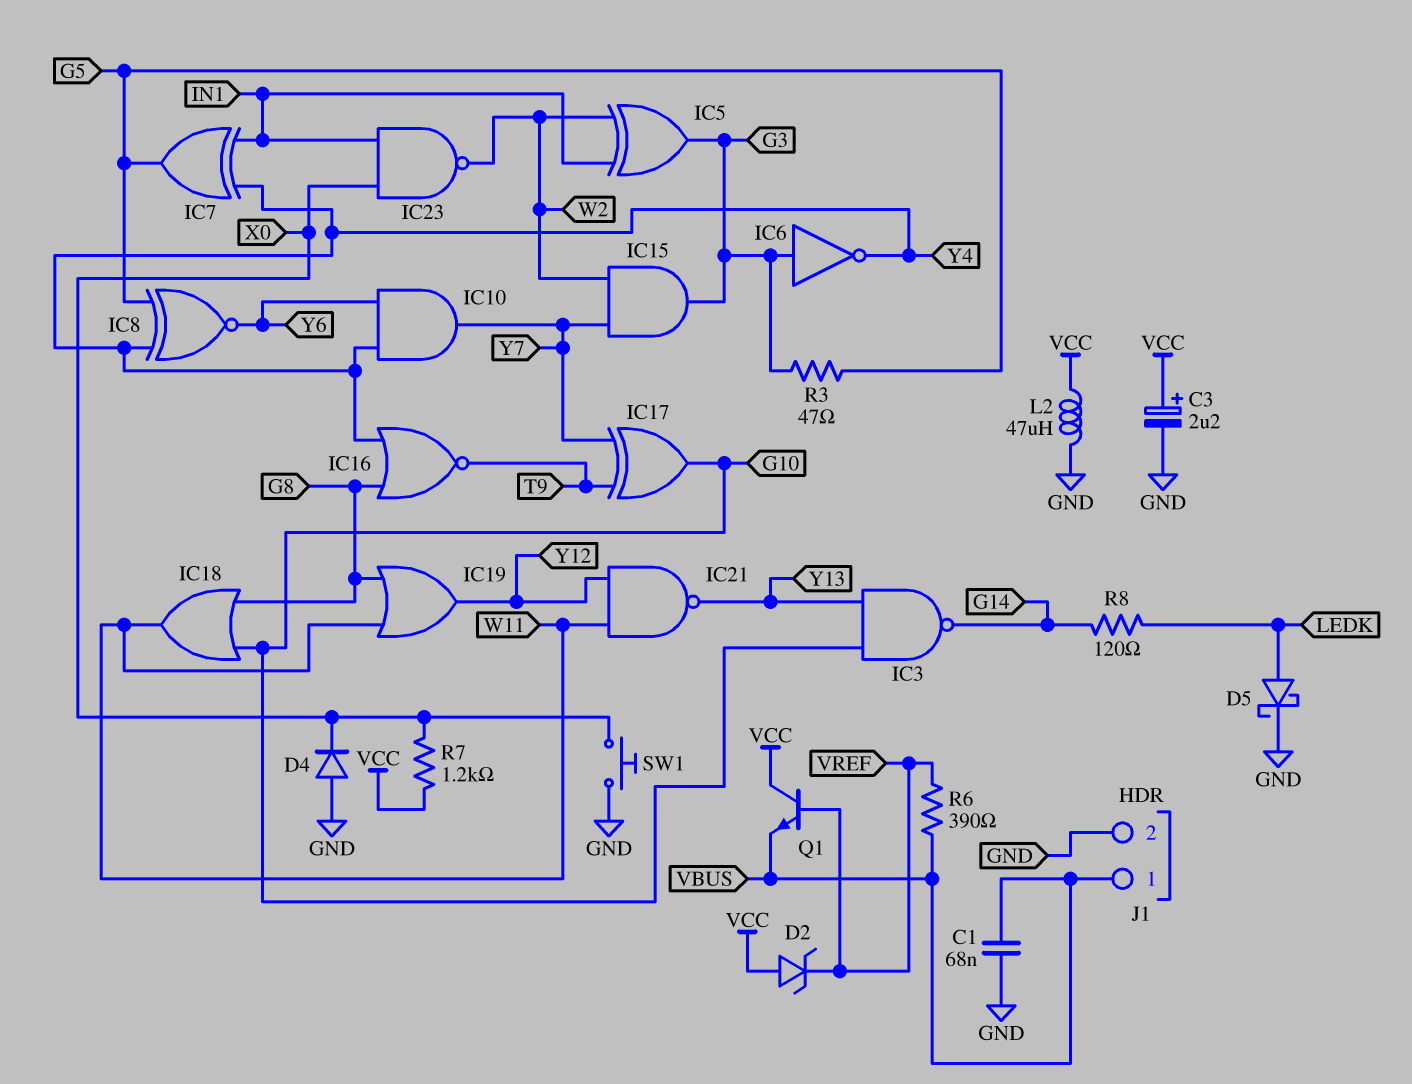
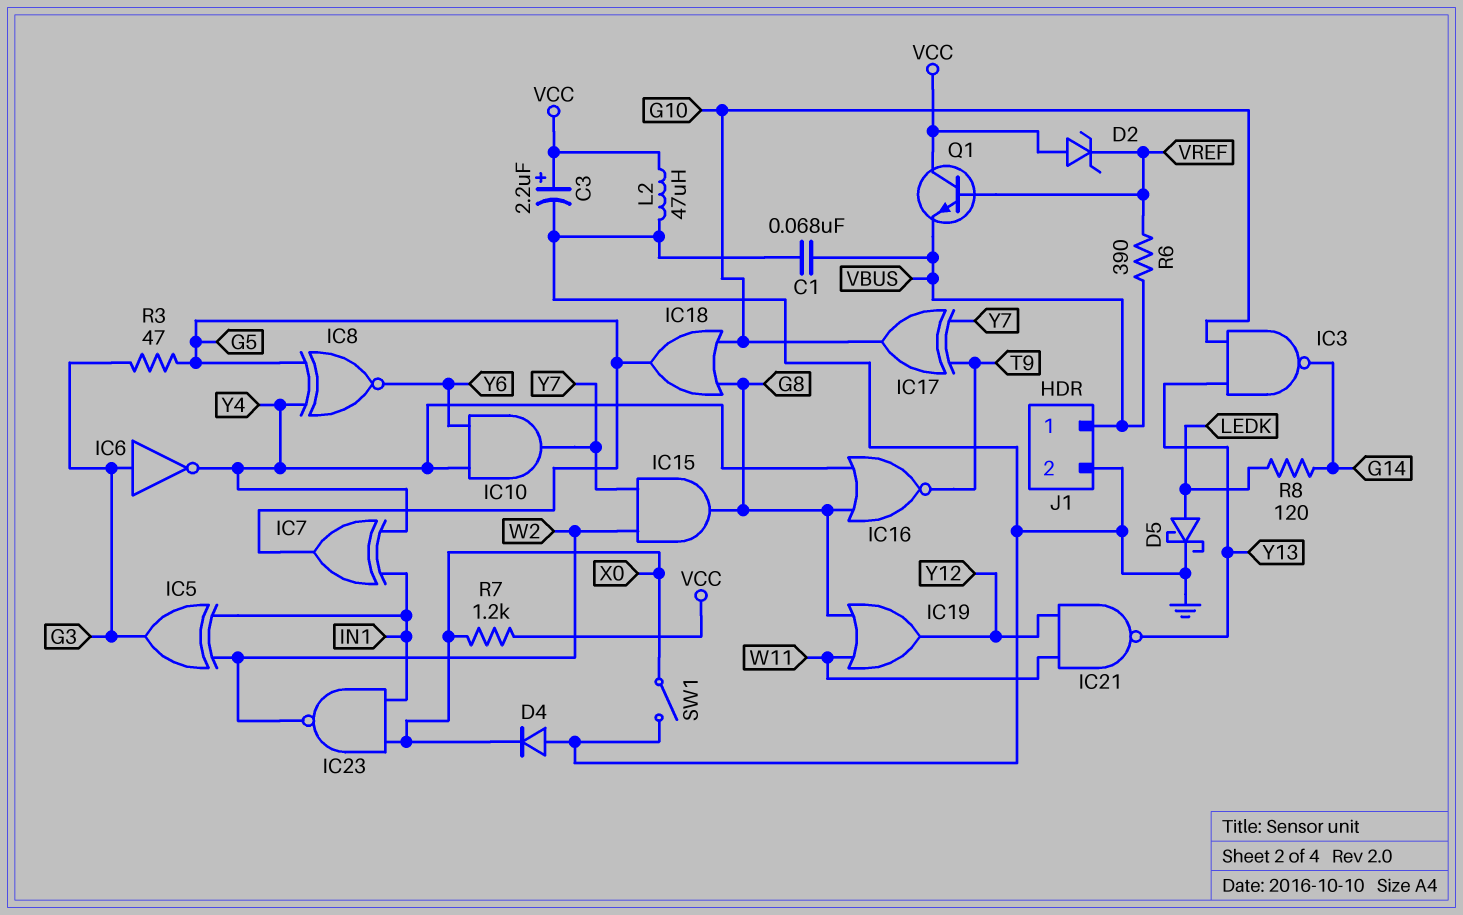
IC15: AND (in W2, in Y7, out G3) -> AND (in W2, in Y7, out G8)
IC18: OR (in G8, in G10, out W11) -> OR (in G8, in G10, out G5)
SW1: button (GND, X0) -> switch (GND, X0)

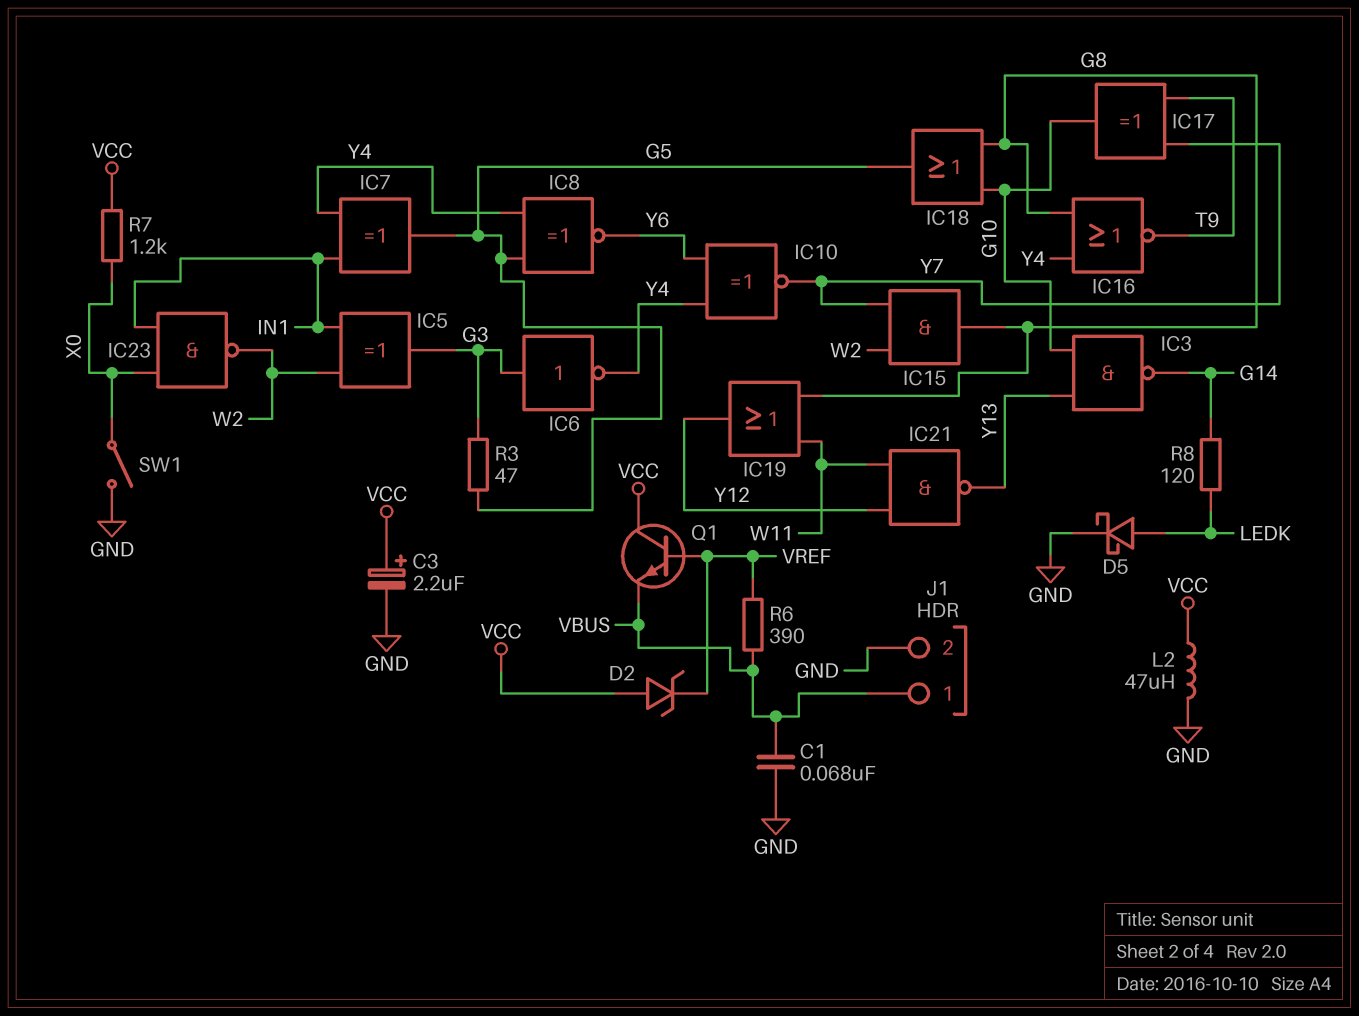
D4: diode (A GND, K X0) -> none
IC10: AND (in Y4, in Y6, out Y7) -> XNOR (in Y4, in Y6, out Y7)

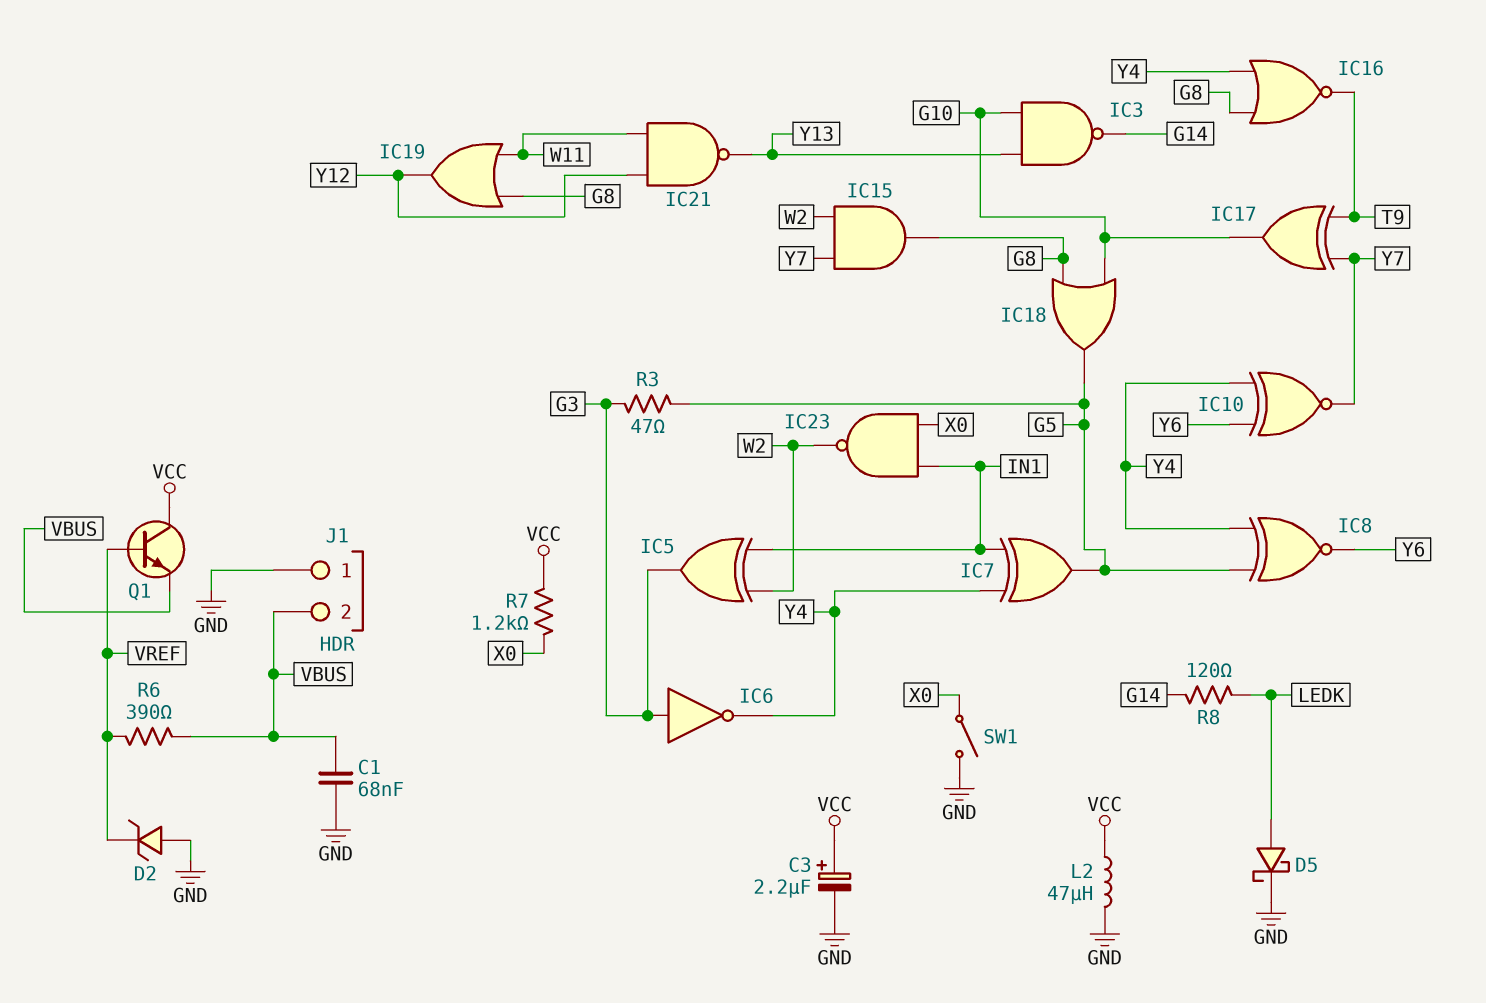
D2: zener (A VCC, K VREF) -> zener (A GND, K VREF)
J1 pin 1: VBUS -> GND
J1 pin 2: GND -> VBUS

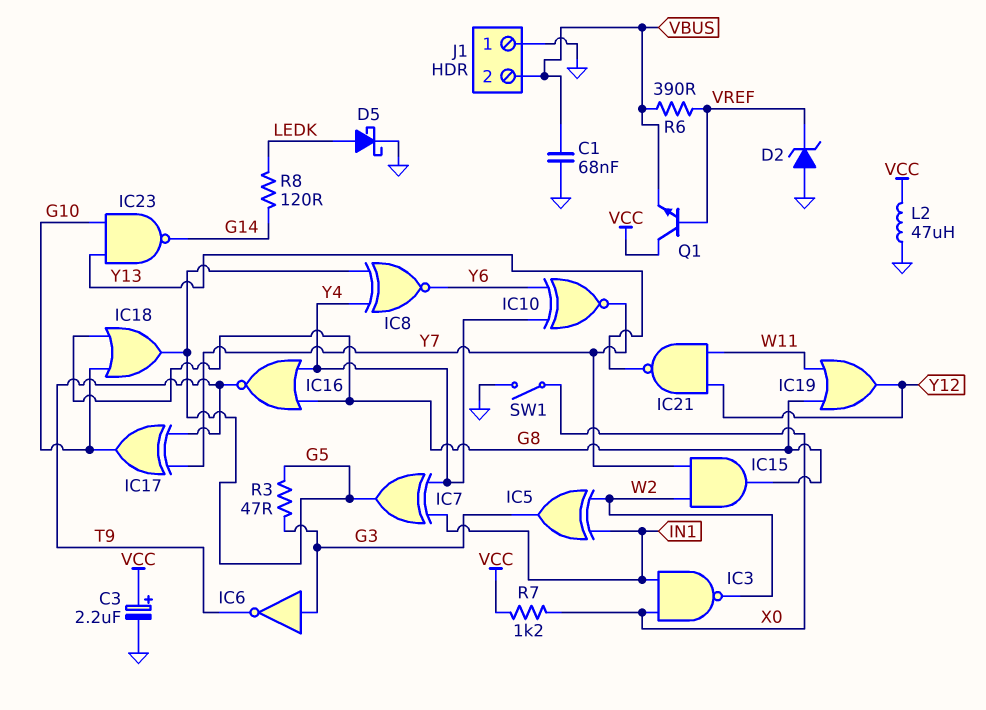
IC3: NAND (in G10, in Y13, out G14) -> NAND (in IN1, in X0, out W2)
IC6: NOT (in G3, out Y4) -> NOT (in G3, out T9)
IC23: NAND (in IN1, in X0, out W2) -> NAND (in G10, in Y13, out G14)

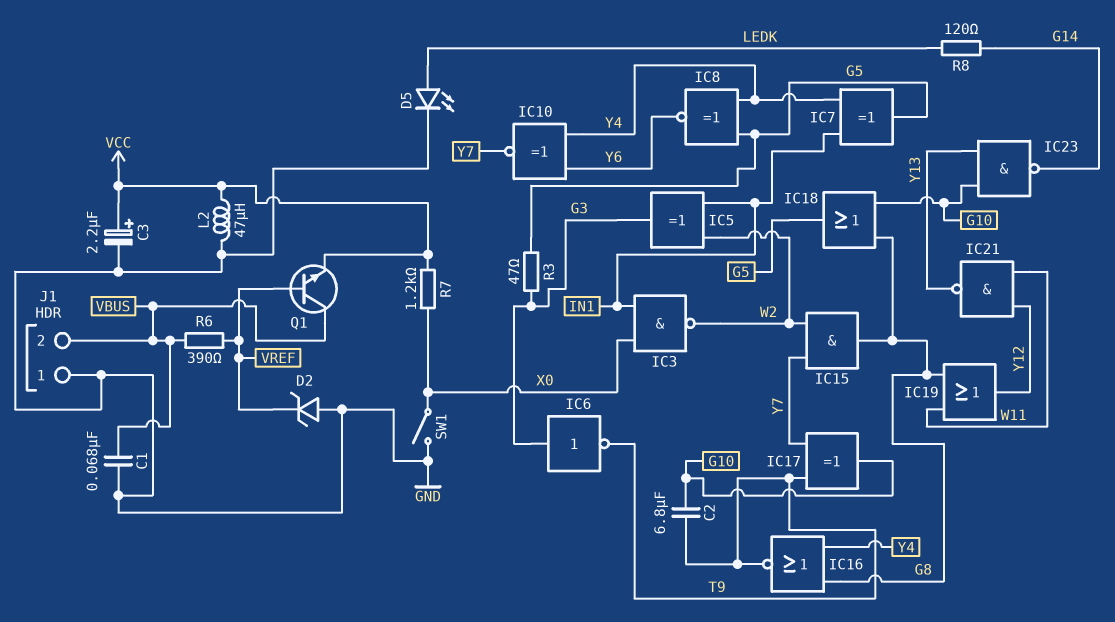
C2: none -> 6.8uF (G10, T9)
D5: schottky (A LEDK, K GND) -> LED (A LEDK, K GND)
Q1: NPN (B VREF, C VCC, E VBUS) -> NPN (B VREF, C VBUS, E VCC)

